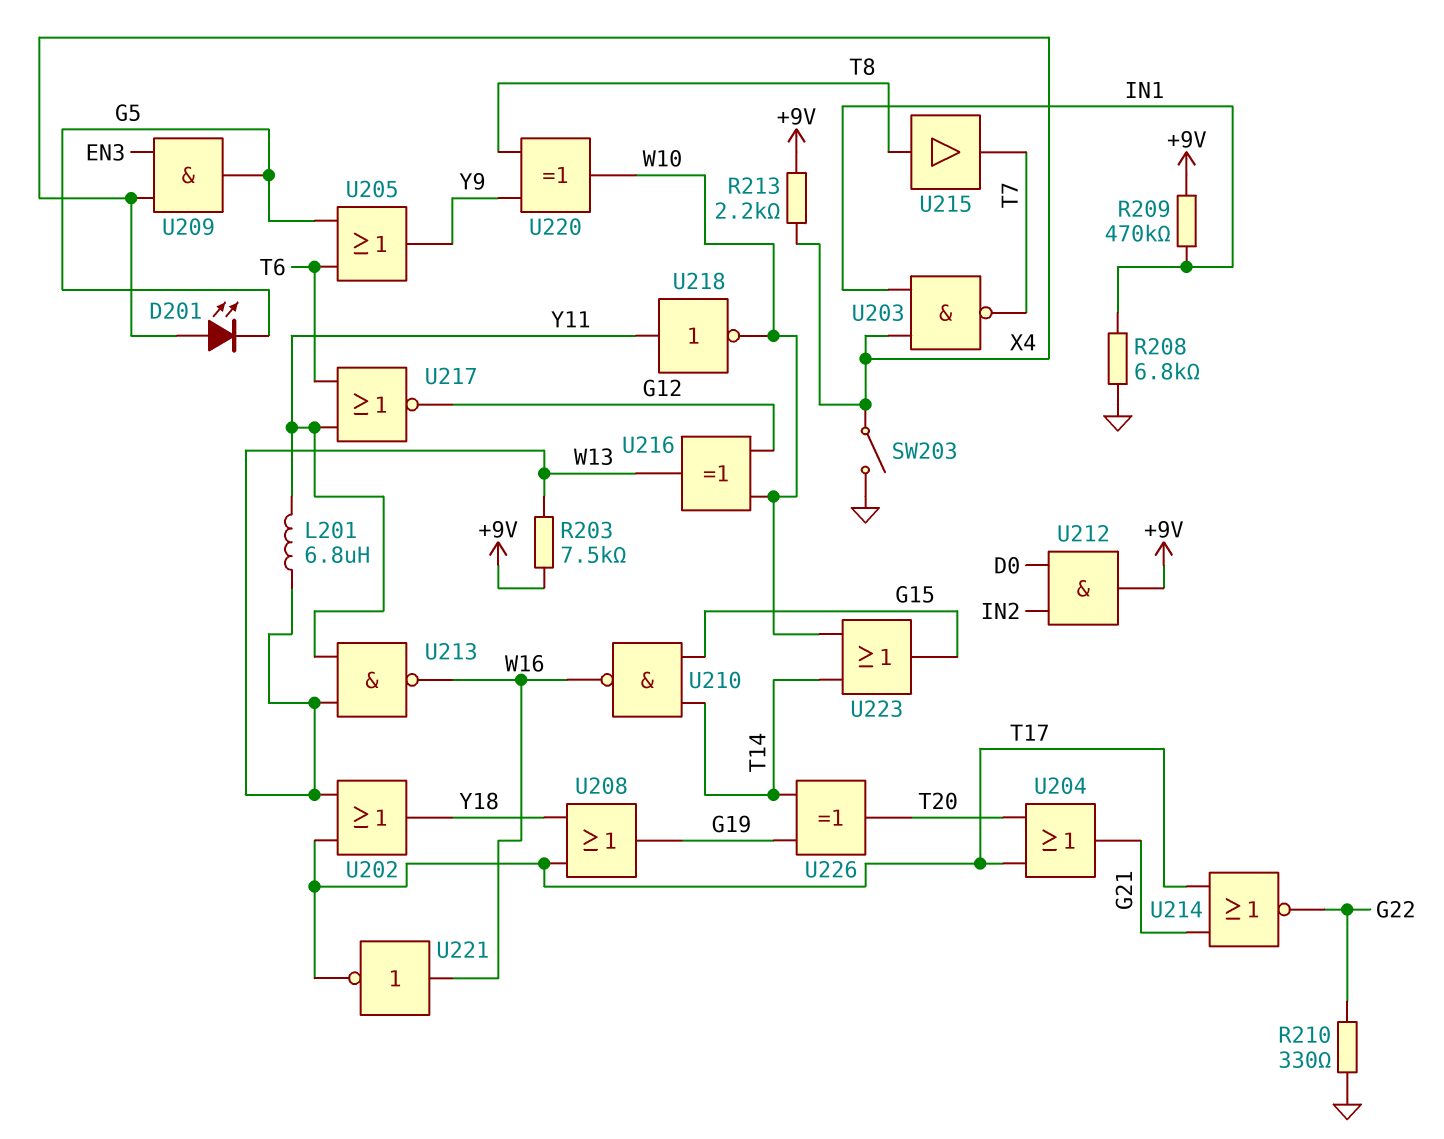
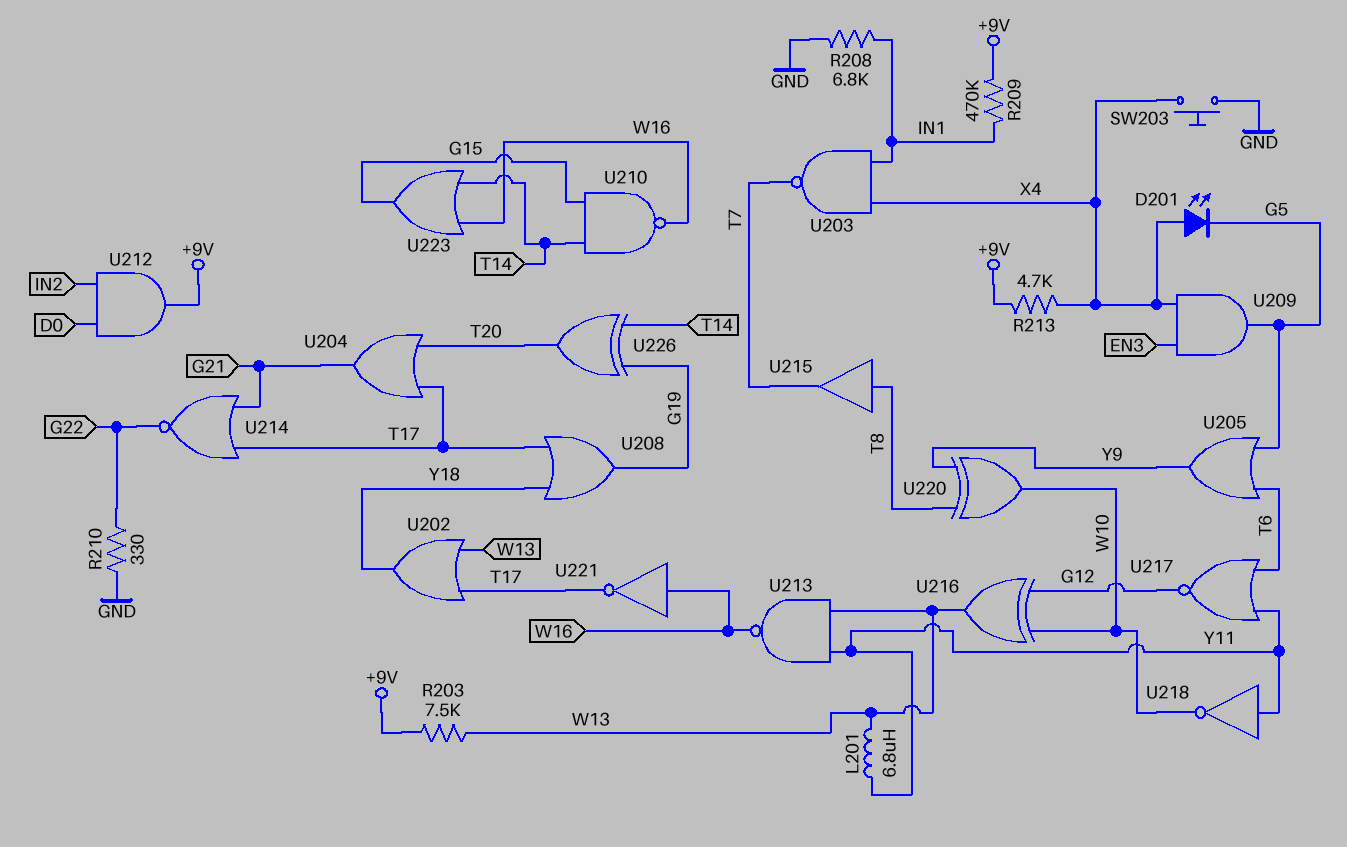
R213: 2.2k (+9V, X4) -> 4.7k (+9V, X4)
SW203: switch (GND, X4) -> button (GND, X4)
U223: OR (in T14, in W10, out G15) -> OR (in T14, in W16, out G15)

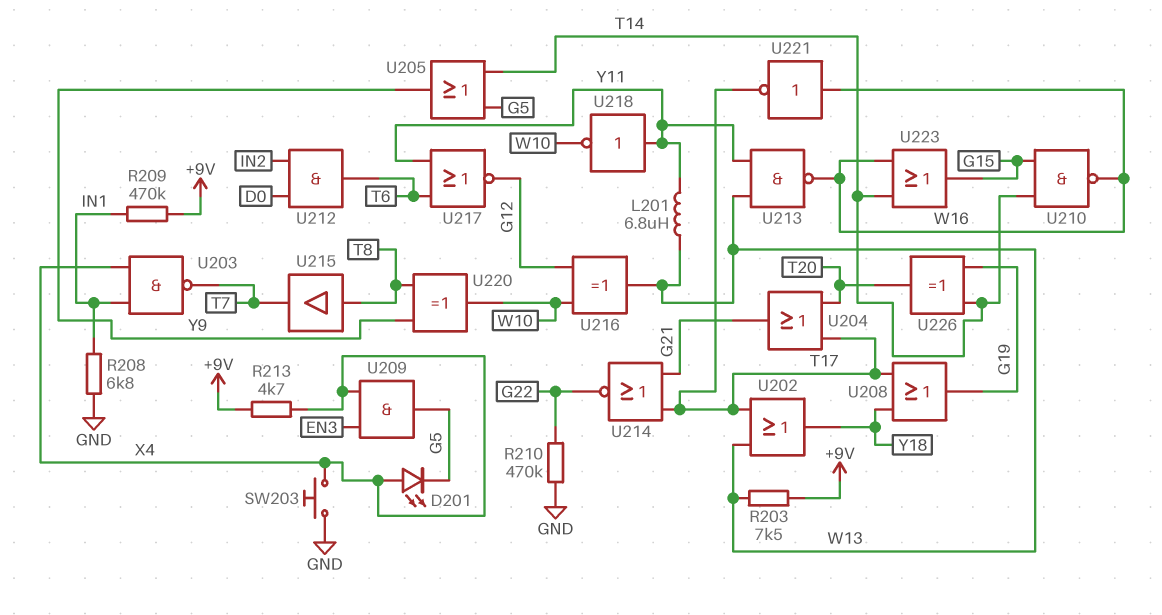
R210: 330 (G22, GND) -> 470k (G22, GND)
U205: OR (in G5, in T6, out Y9) -> OR (in G5, in T14, out Y9)
U212: AND (in D0, in IN2, out +9V) -> AND (in D0, in IN2, out T6)

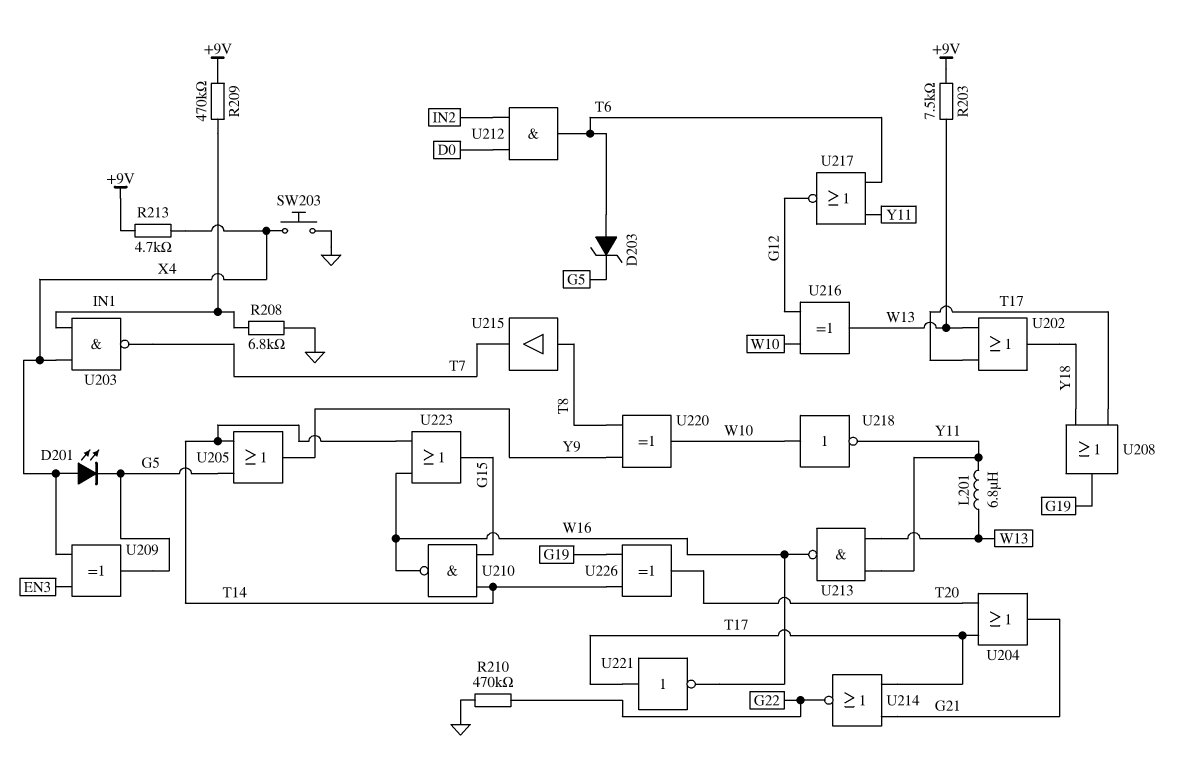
D203: none -> zener (A T6, K G5)
U209: AND (in EN3, in X4, out G5) -> XOR (in EN3, in X4, out G5)
U218: NOT (in Y11, out W10) -> NOT (in W10, out Y11)
U221: NOT (in W16, out T17) -> NOT (in T17, out W16)

